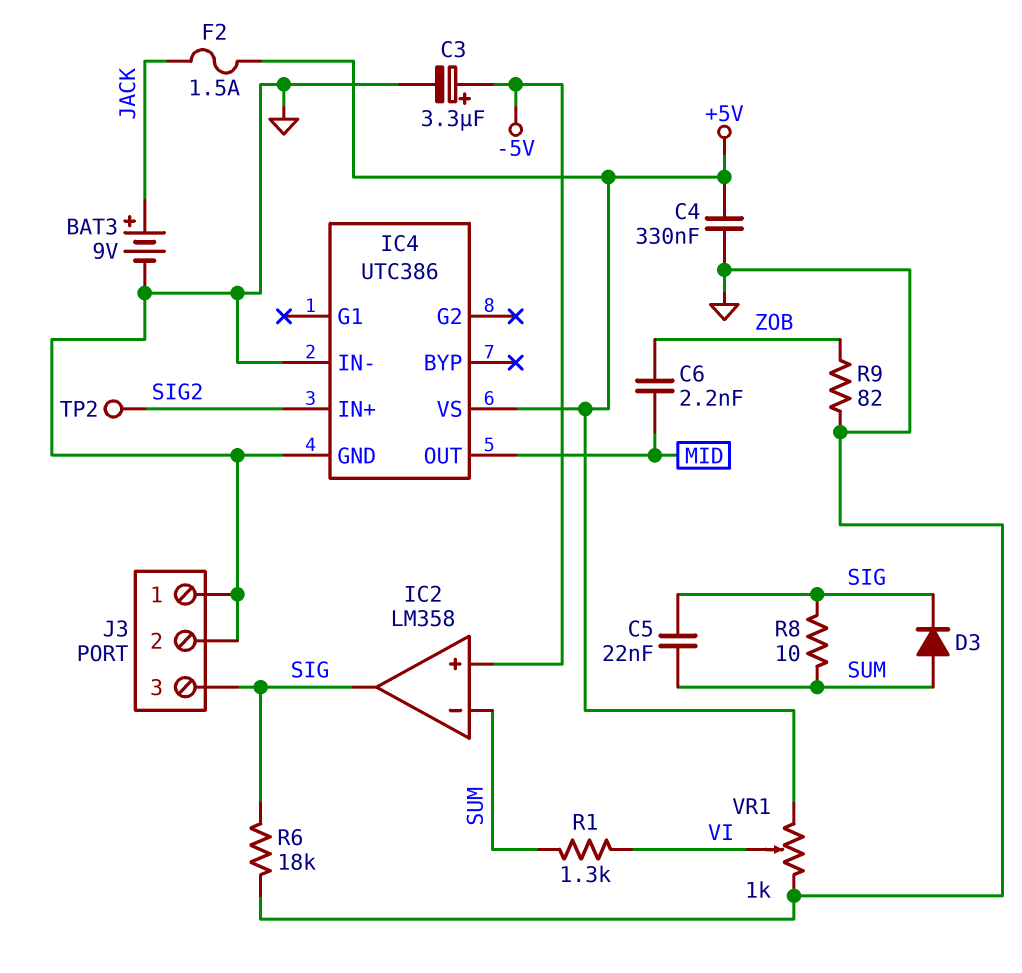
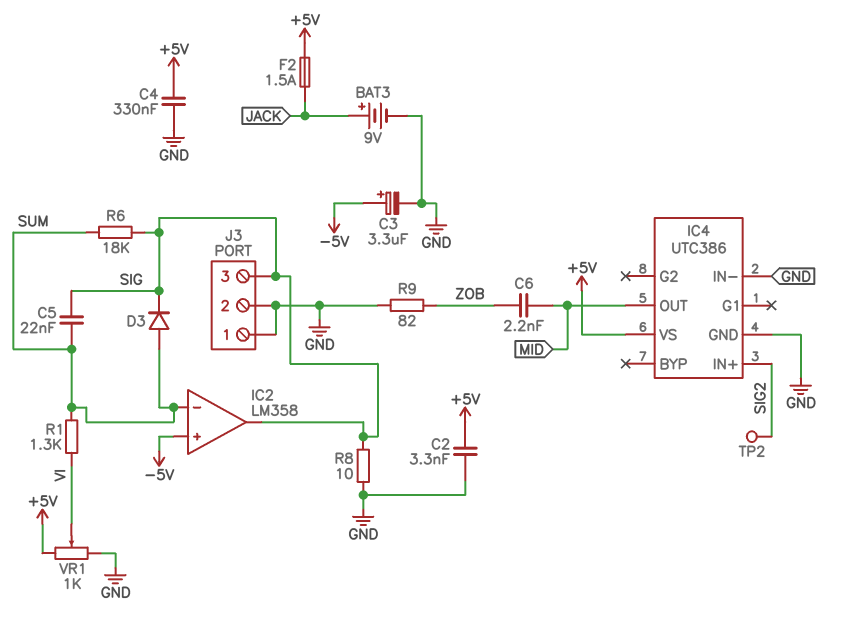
C2: none -> 3.3nF (+5V, GND)
R6: 18k (GND, SIG) -> 18k (SIG, SUM)
R8: 10 (SIG, SUM) -> 10 (GND, SIG)

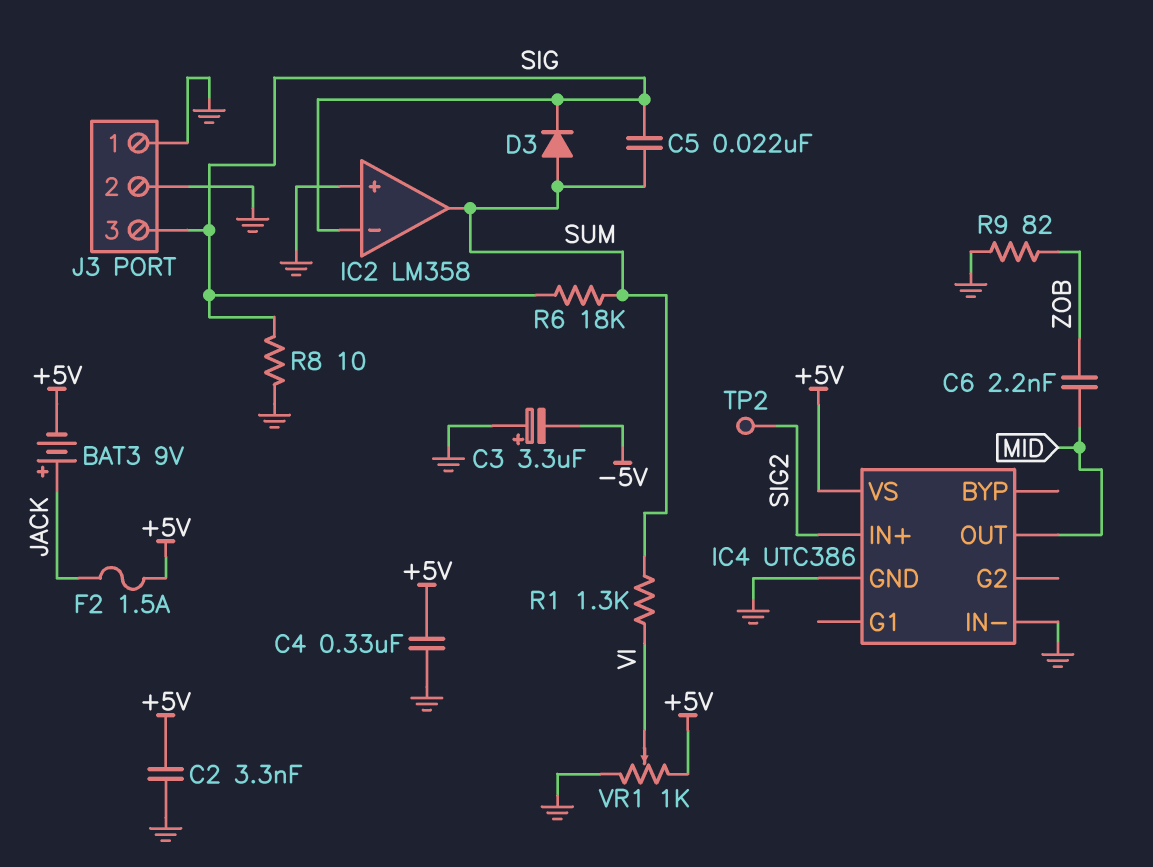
BAT3: 9V (plus JACK, minus GND) -> 9V (plus JACK, minus +5V)
C3: 3.3uF (plus -5V, minus GND) -> 3.3uF (plus GND, minus -5V)
IC2 pin in+: -5V -> GND
IC2 pin in-: SUM -> SIG
IC2 pin out: SIG -> SUM

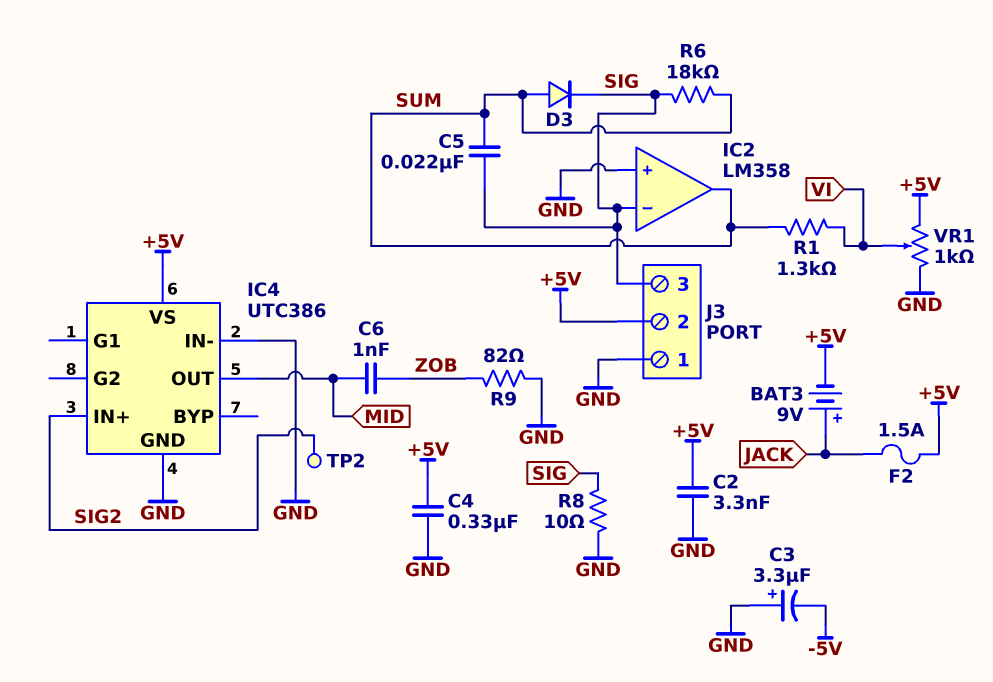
C6: 2.2nF (MID, ZOB) -> 1nF (MID, ZOB)
J3 pin 2: GND -> +5V

